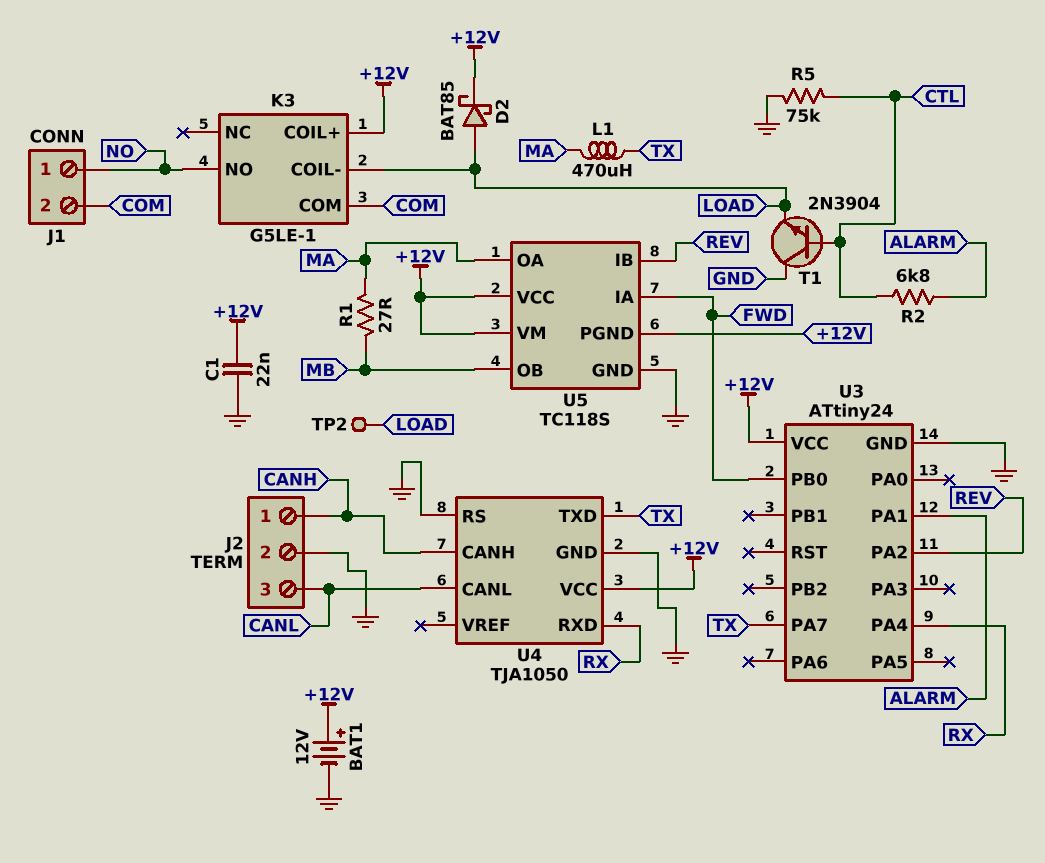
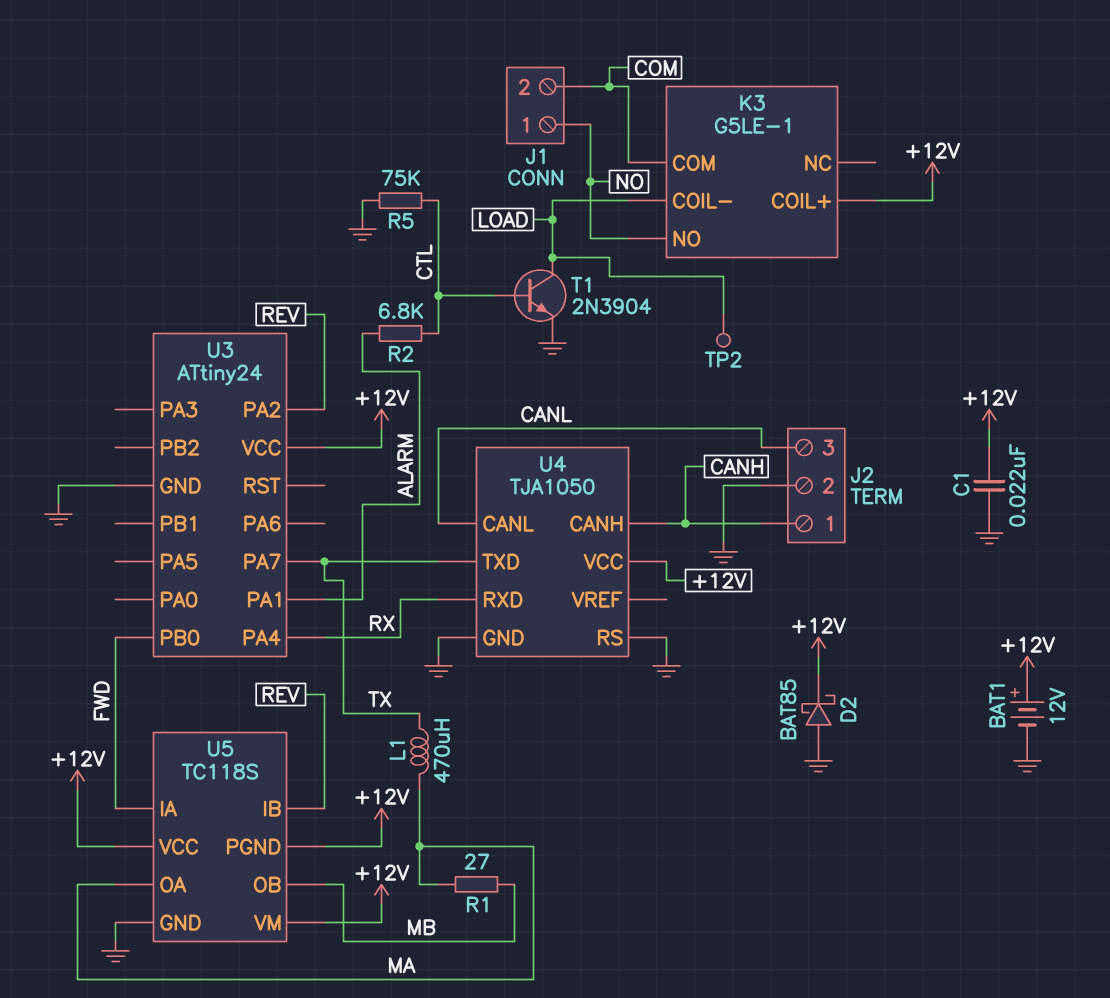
D2: schottky BAT85 (A LOAD, K +12V) -> schottky BAT85 (A GND, K +12V)
T1: NPN 2N3904 (B CTL, C GND, E LOAD) -> NPN 2N3904 (B CTL, C LOAD, E GND)

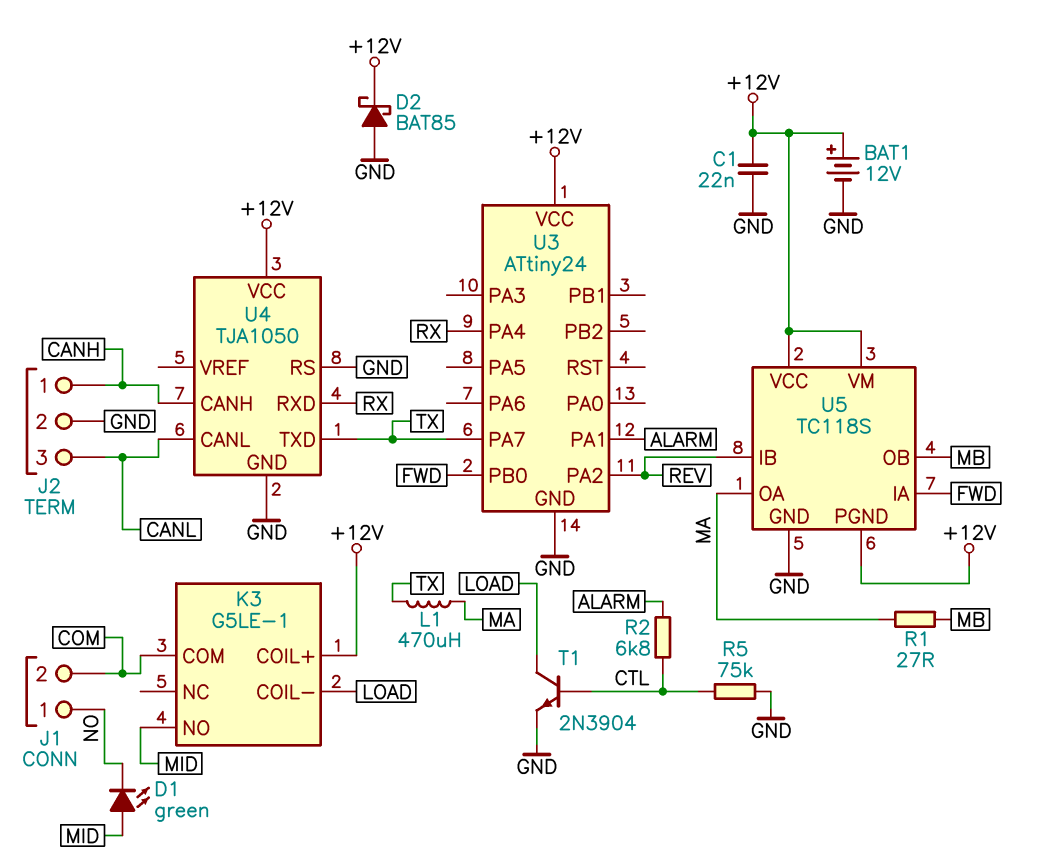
D1: none -> LED green (A MID, K NO)
K3 pin NO: NO -> MID
TP2: test point (LOAD) -> none

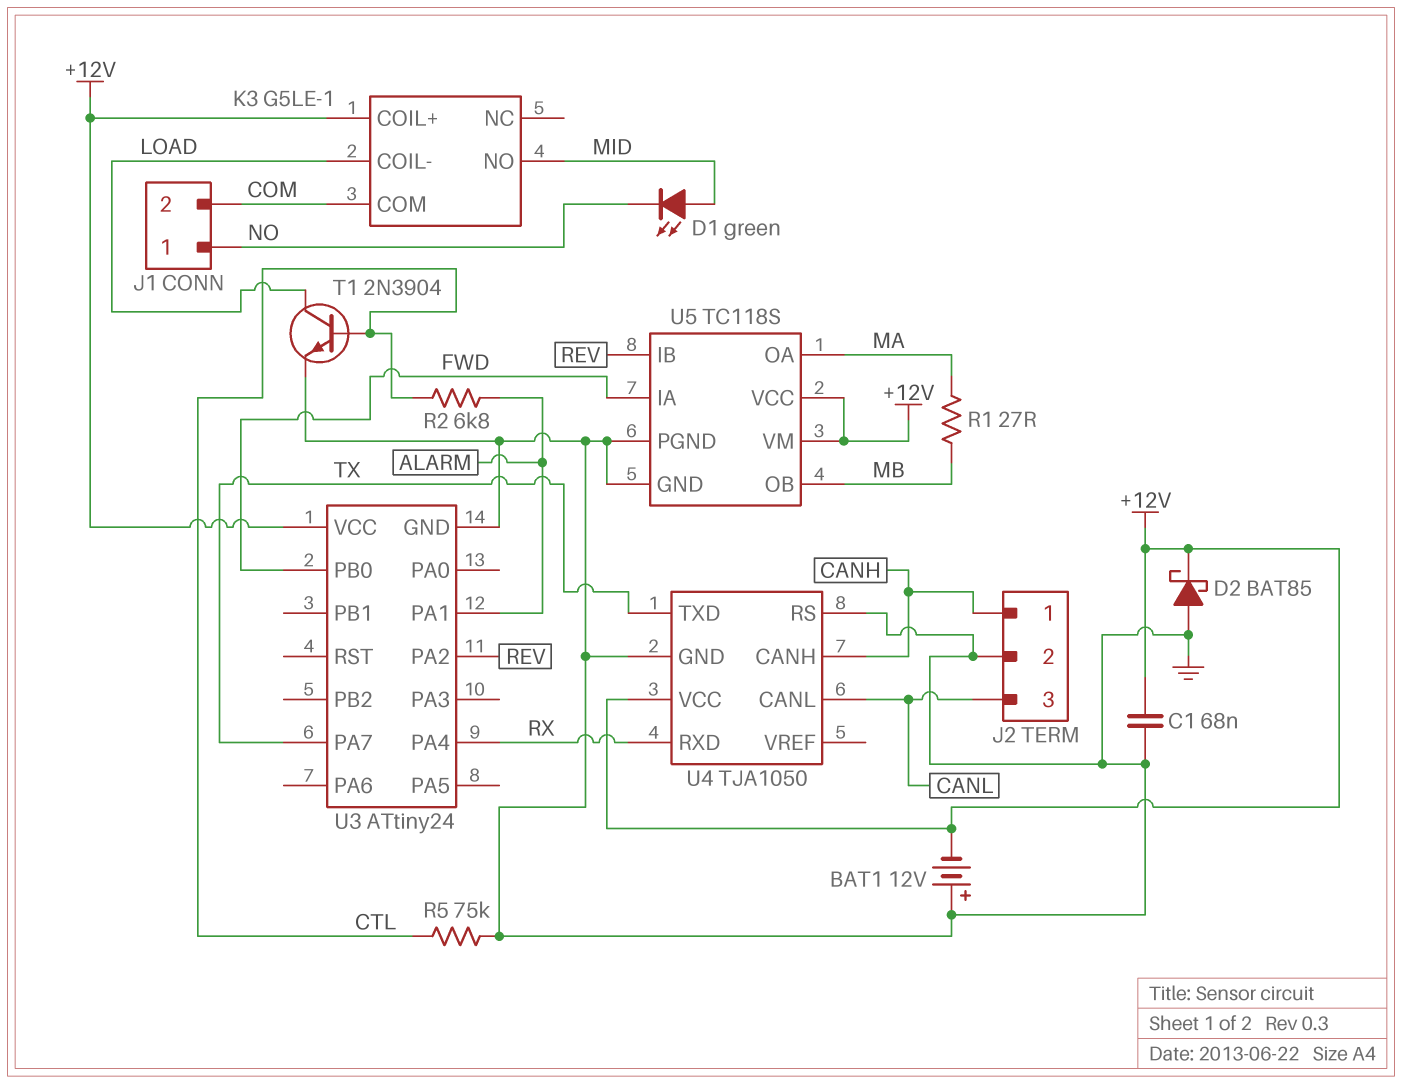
BAT1: 12V (plus +12V, minus GND) -> 12V (plus GND, minus +12V)
C1: 22nF (+12V, GND) -> 68nF (+12V, GND)
L1: 470uH (MA, TX) -> none
U5 pin PGND: +12V -> GND

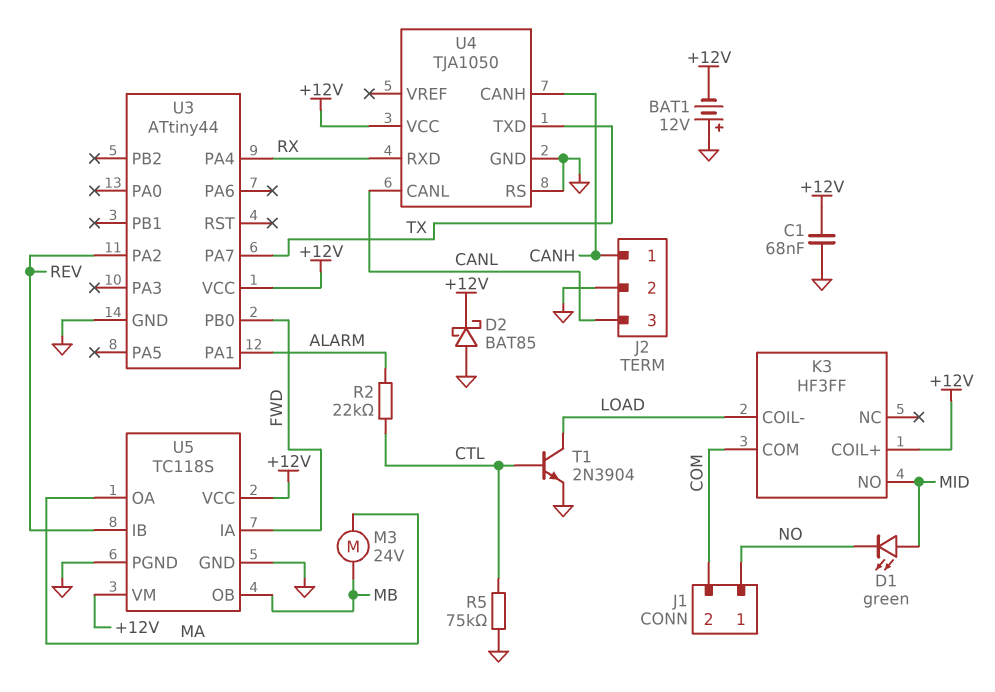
K3: G5LE-1 -> HF3FF
M3: none -> motor 24V (MA, MB)
R1: 27 (MA, MB) -> none
R2: 6.8k (ALARM, CTL) -> 22k (ALARM, CTL)
U3: ATtiny24 -> ATtiny44

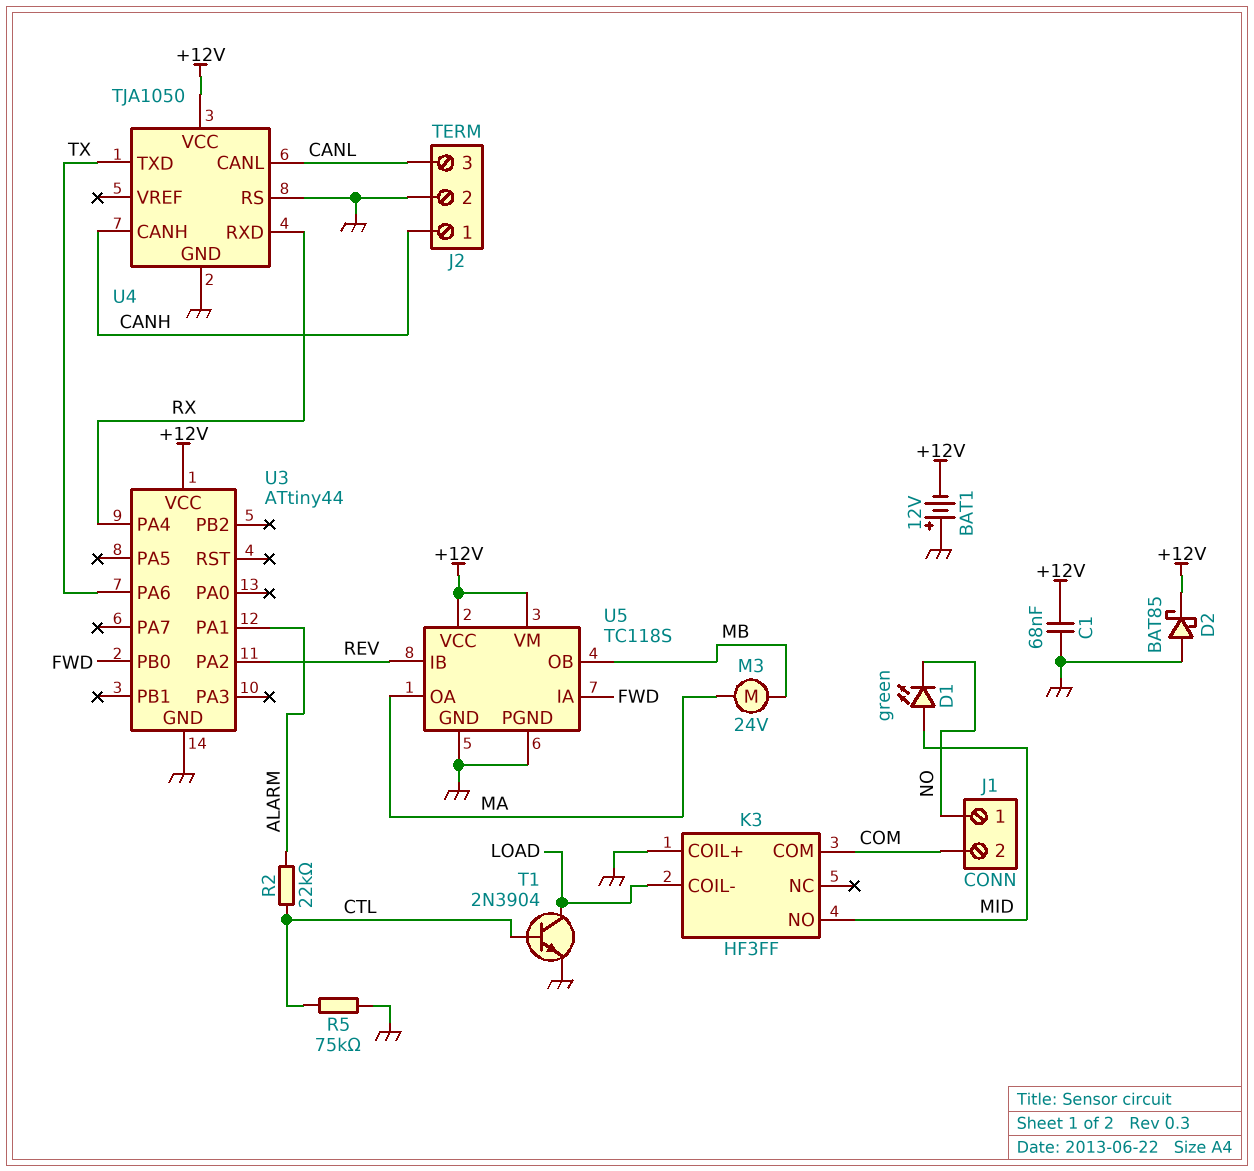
K3 pin COIL+: +12V -> GND
U3 pin PA6: none -> TX
U3 pin PA7: TX -> none

